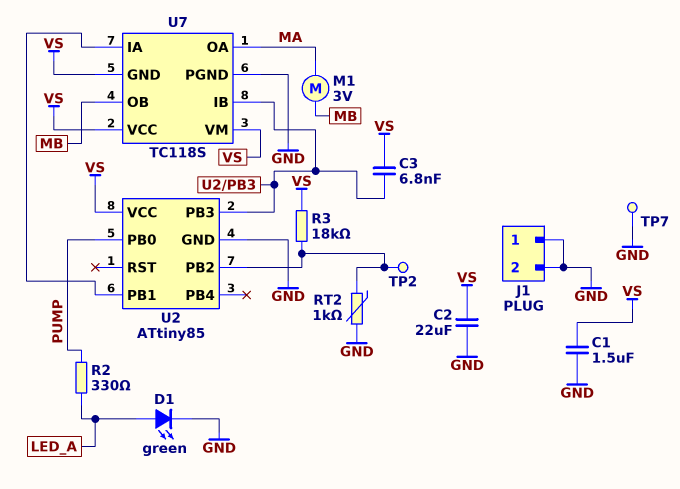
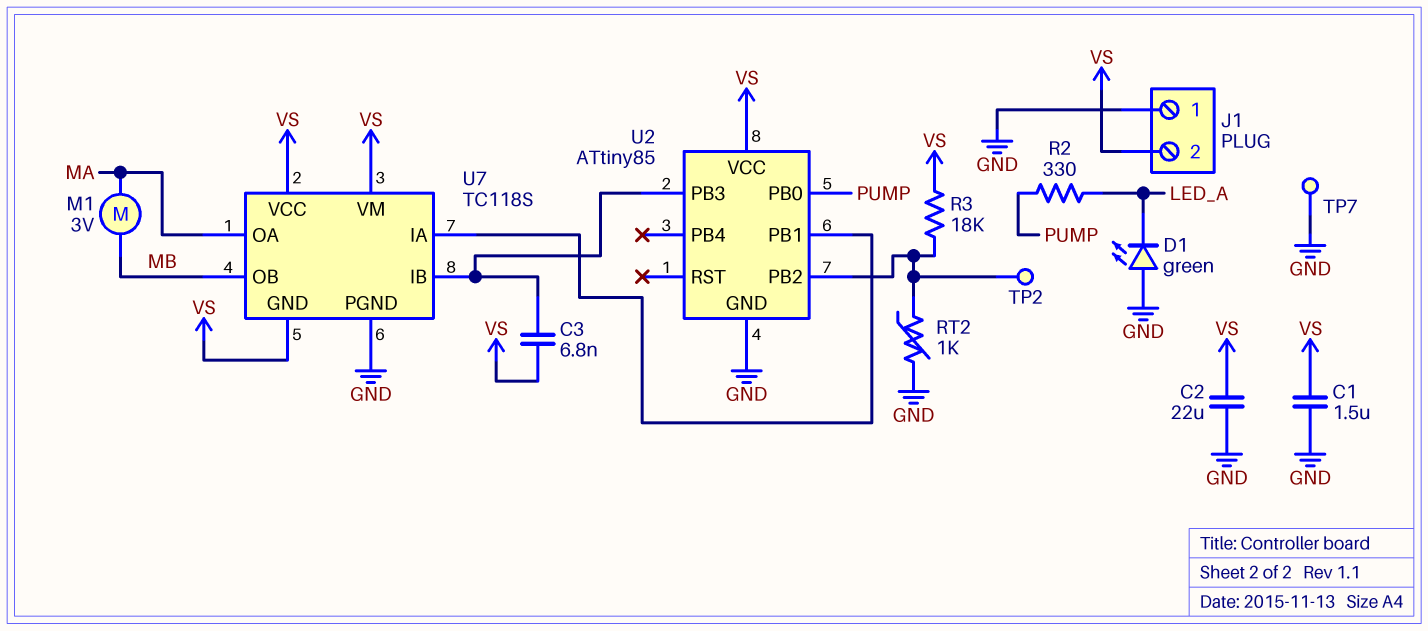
D1: LED green (A LED_A, K GND) -> LED green (A GND, K LED_A)
J1 pin 2: GND -> VS

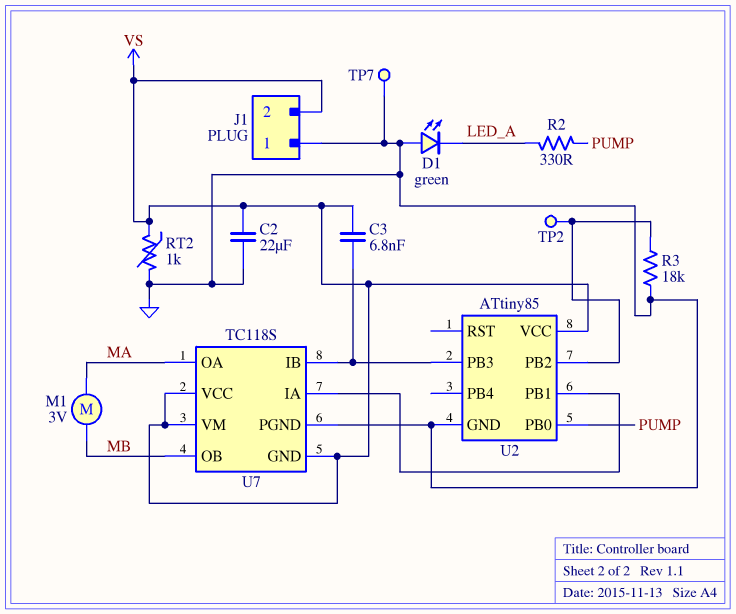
C1: 1.5uF (GND, VS) -> none
R3: 18k (U2/PB2, VS) -> 18k (GND, U2/PB2)
RT2: 1k (GND, U2/PB2) -> 1k (GND, VS)

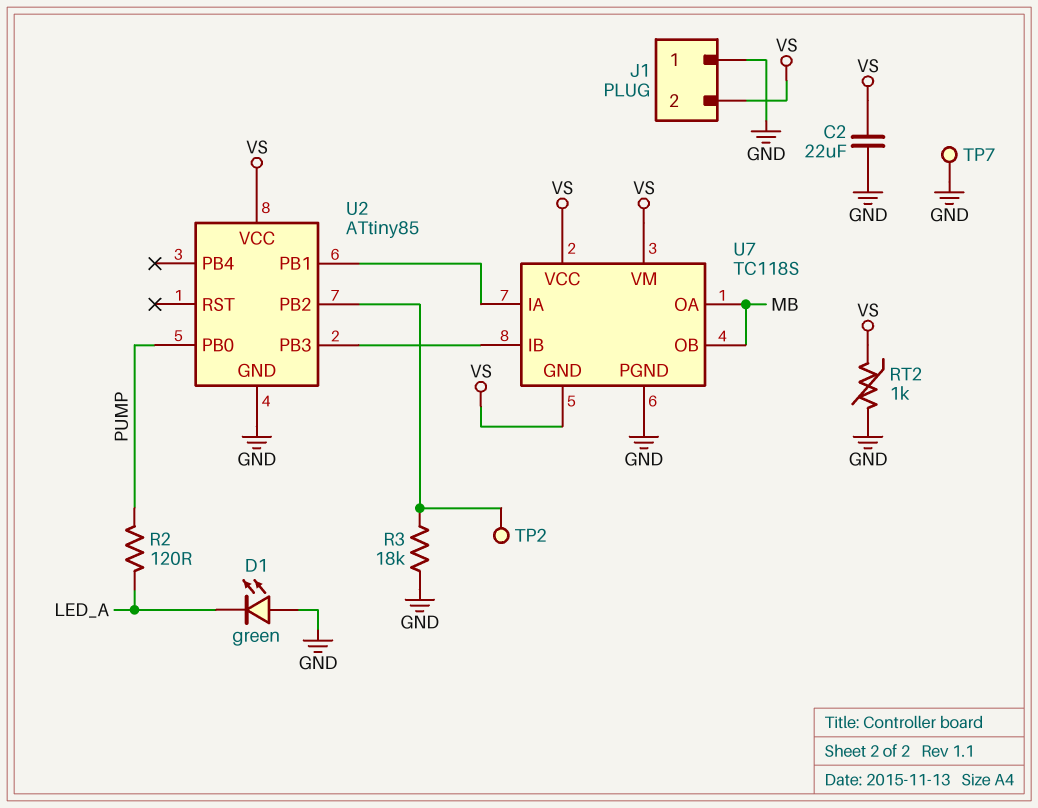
C3: 6.8nF (U2/PB3, VS) -> none
M1: motor 3V (MA, MB) -> none
R2: 330 (LED_A, PUMP) -> 120 (LED_A, PUMP)
U7 pin OA: MA -> MB

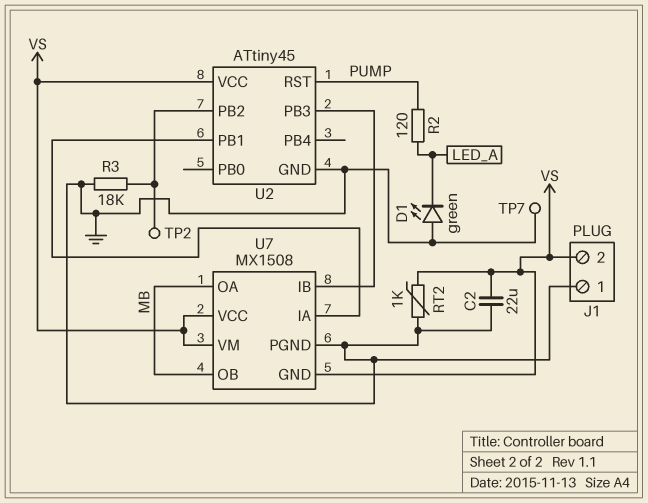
U2: ATtiny85 -> ATtiny45
U2 pin PB0: PUMP -> none
U2 pin RST: none -> PUMP
U7: TC118S -> MX1508

